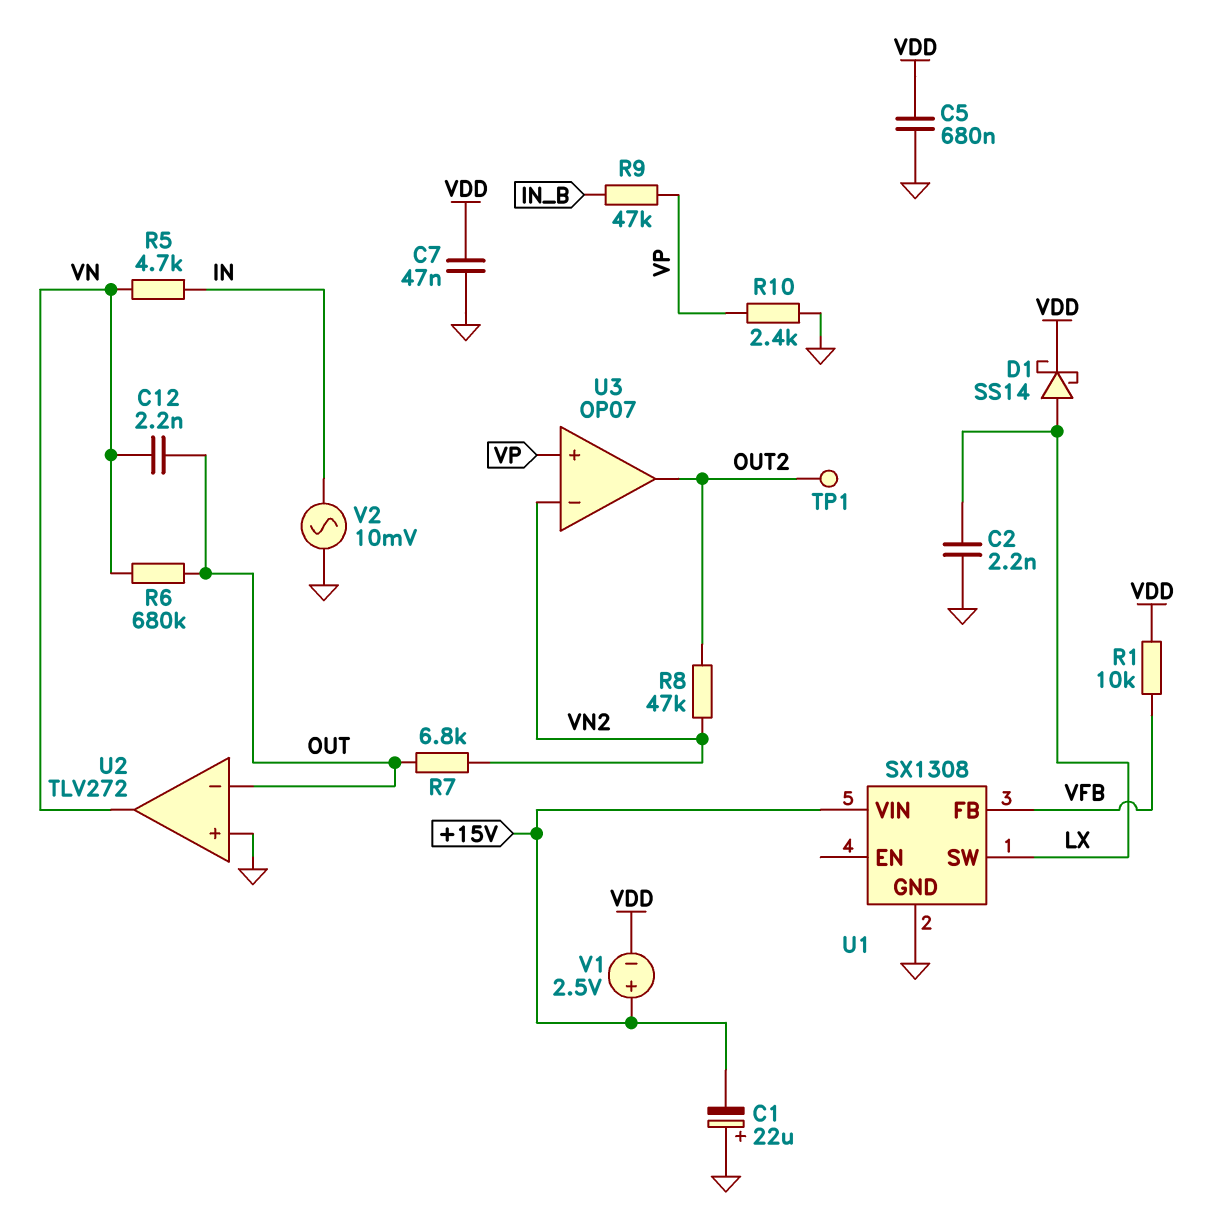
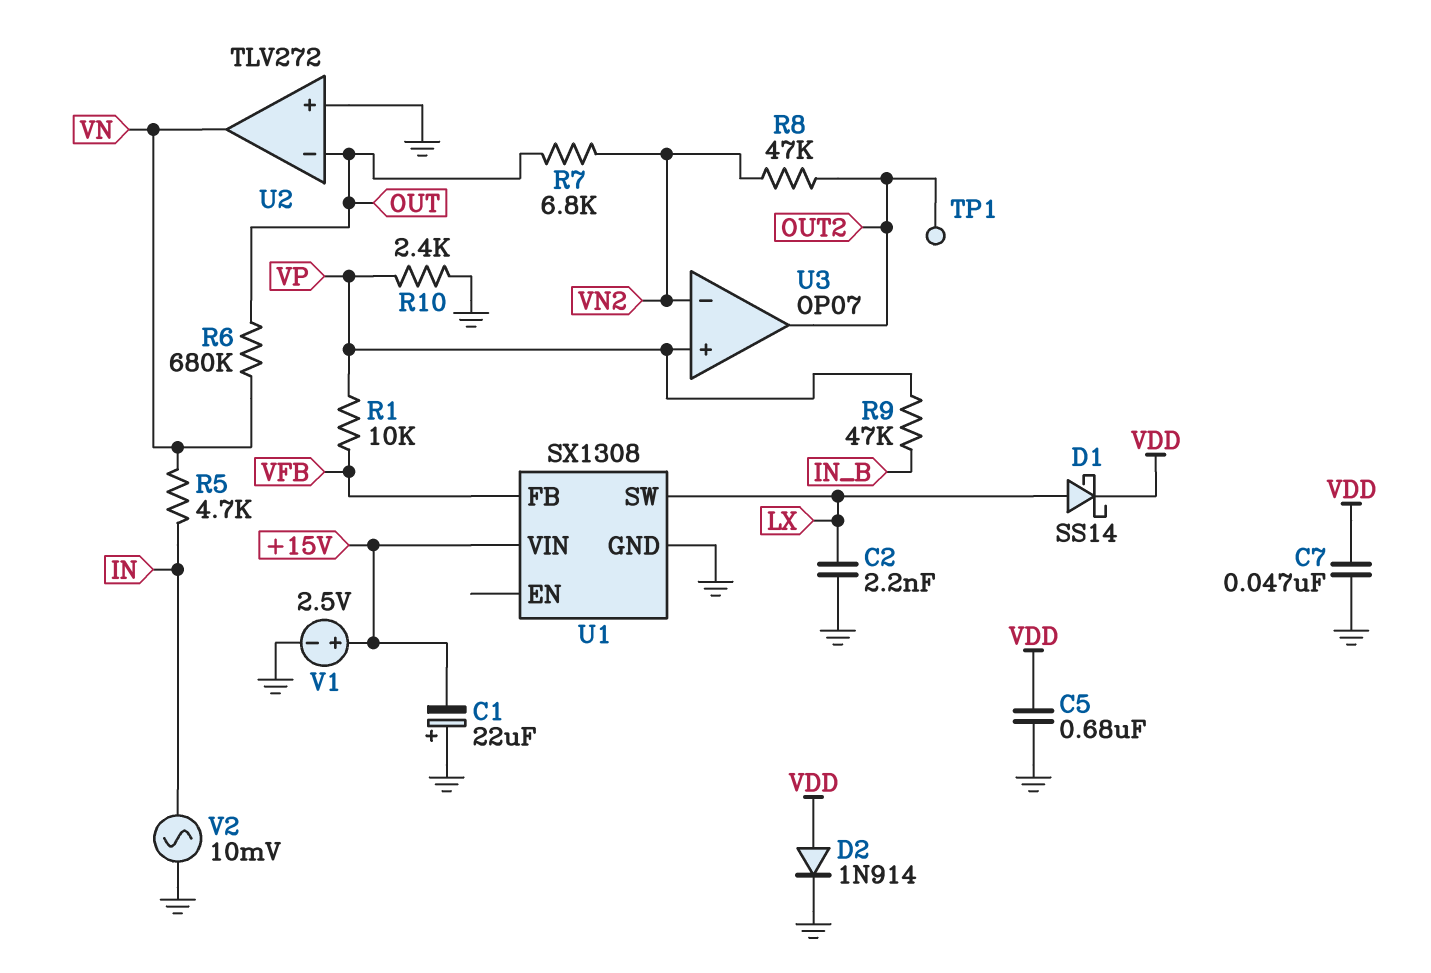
C12: 2.2nF (OUT, VN) -> none
D2: none -> diode 1N914 (A VDD, K GND)
R1: 10k (VDD, VFB) -> 10k (VFB, VP)
V1: 2.5V (plus +15V, minus VDD) -> 2.5V (plus +15V, minus GND)

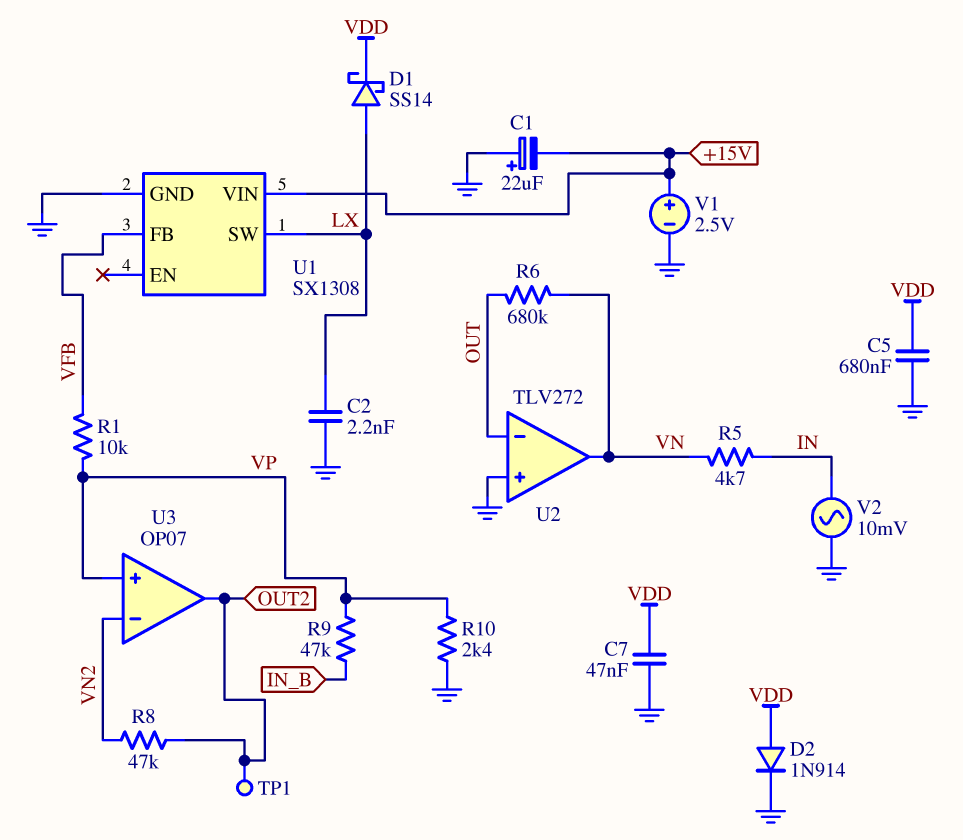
R7: 6.8k (OUT, VN2) -> none

